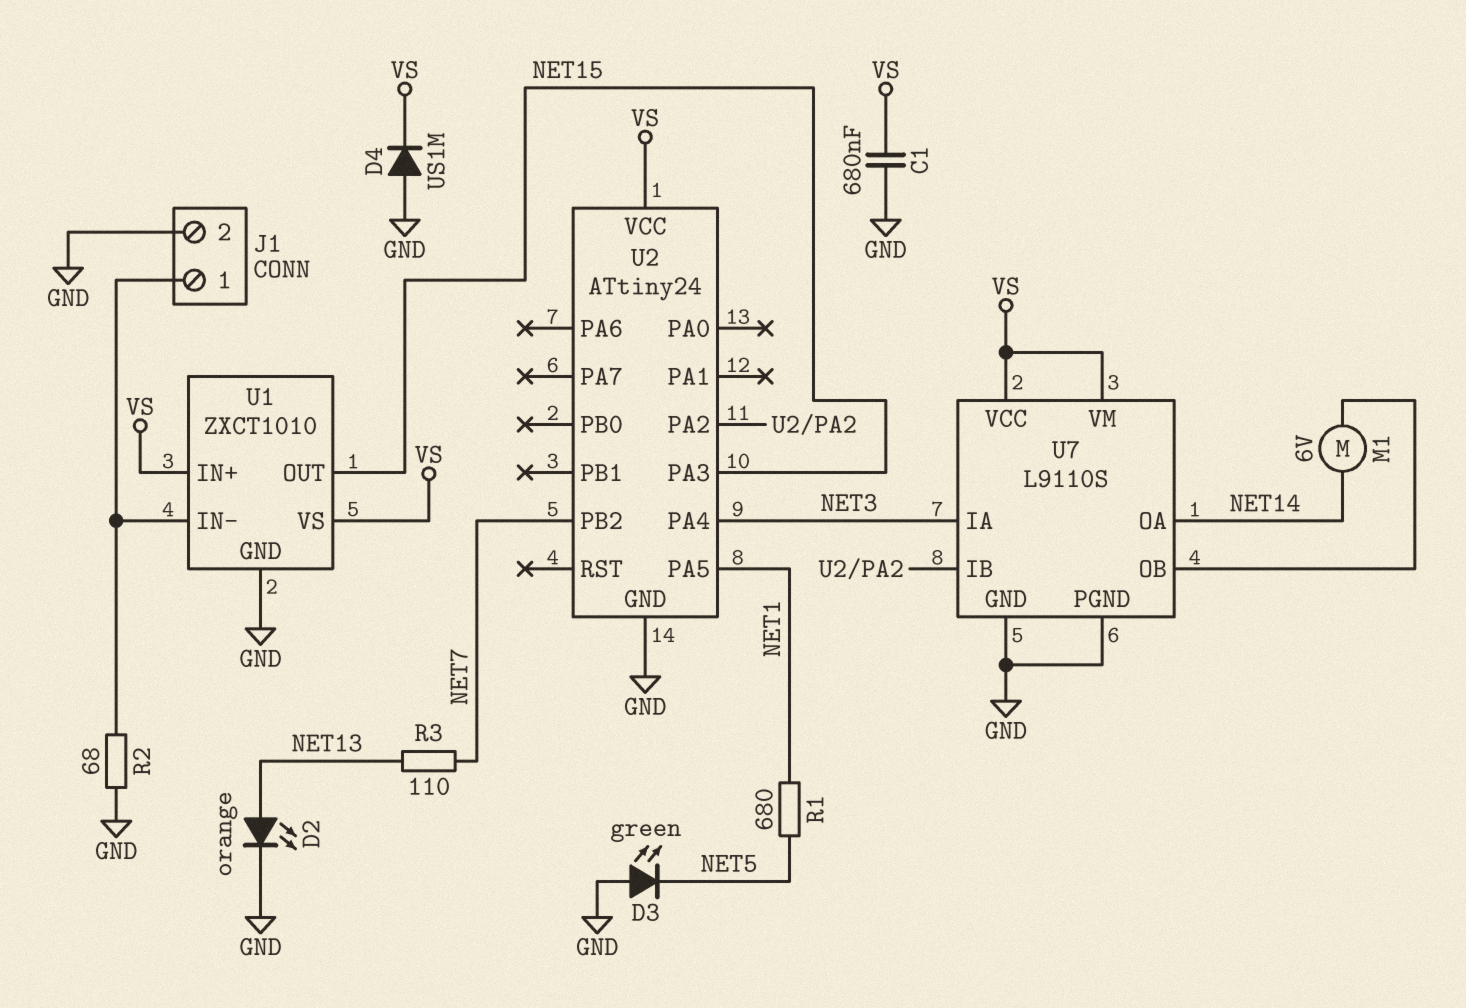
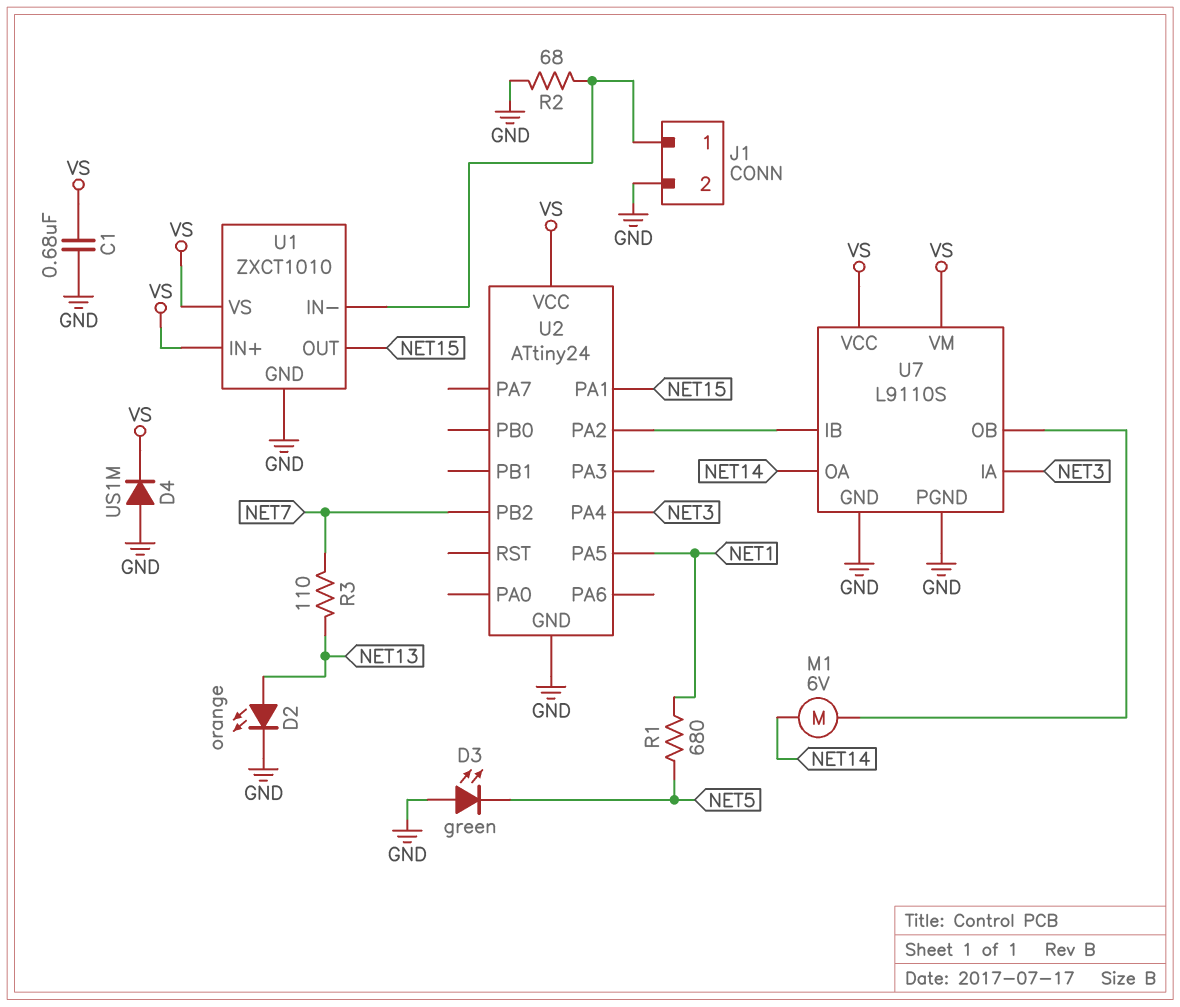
U2 pin PA1: none -> NET15
U2 pin PA3: NET15 -> none

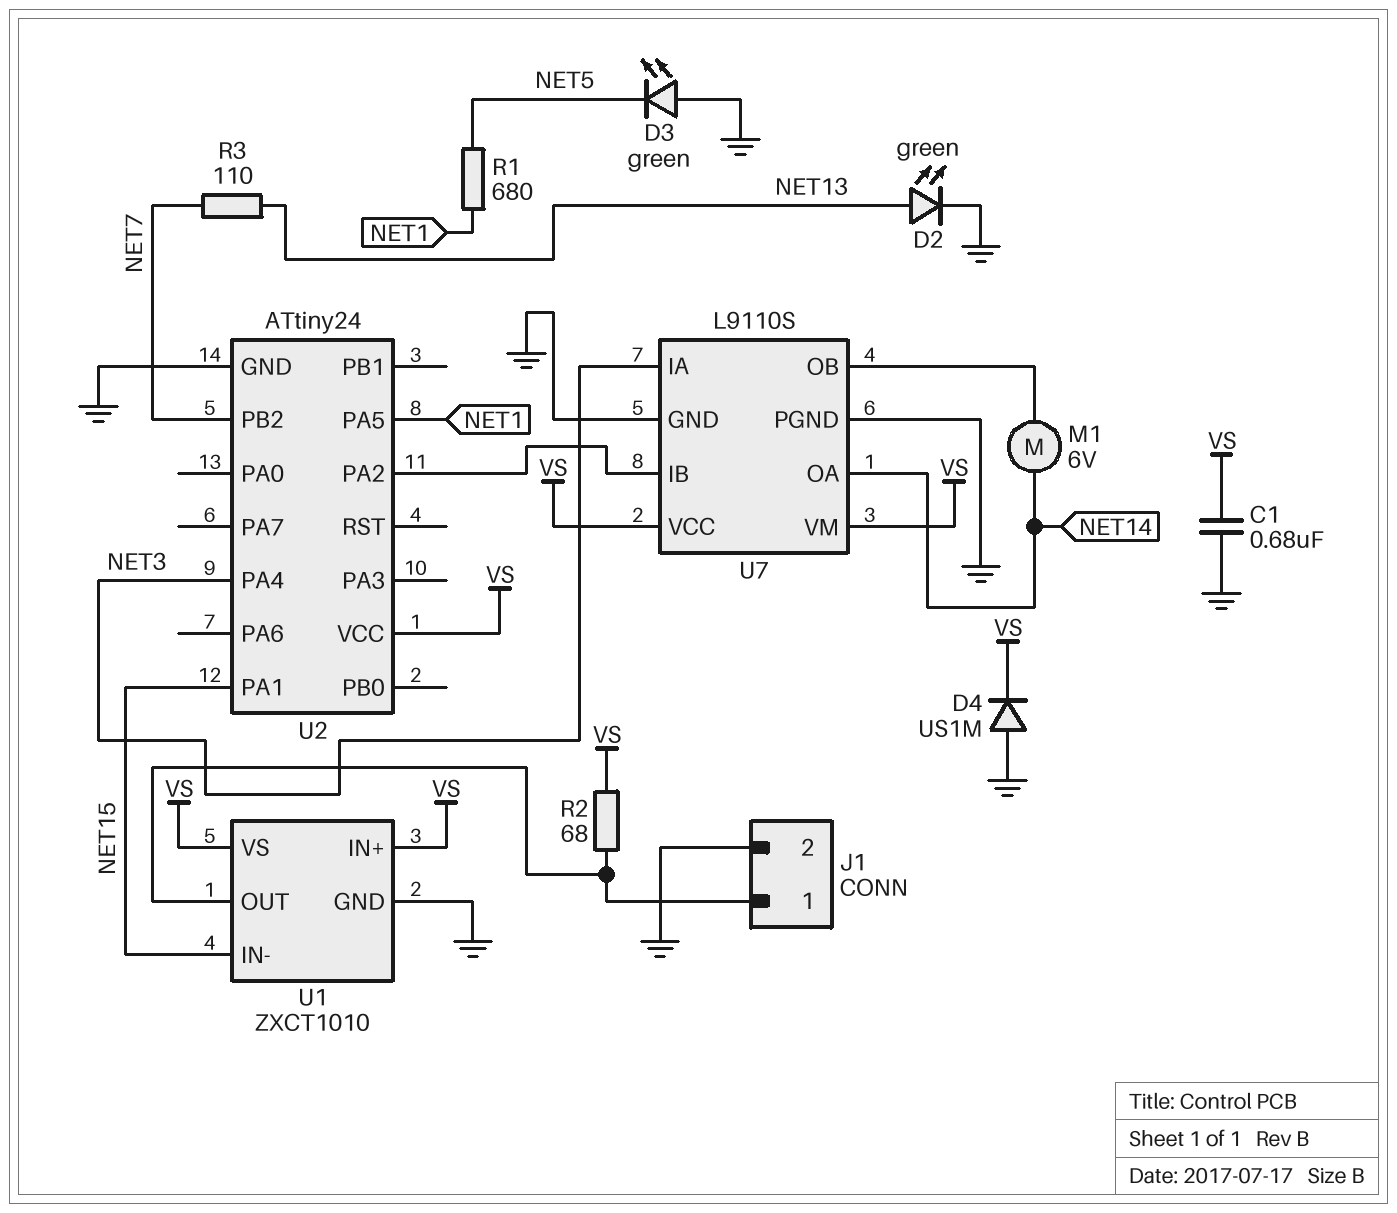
D2: LED orange (A NET13, K GND) -> LED green (A NET13, K GND)
R2: 68 (GND, J1/1) -> 68 (J1/1, VS)
U1 pin IN-: J1/1 -> NET15
U1 pin OUT: NET15 -> J1/1

